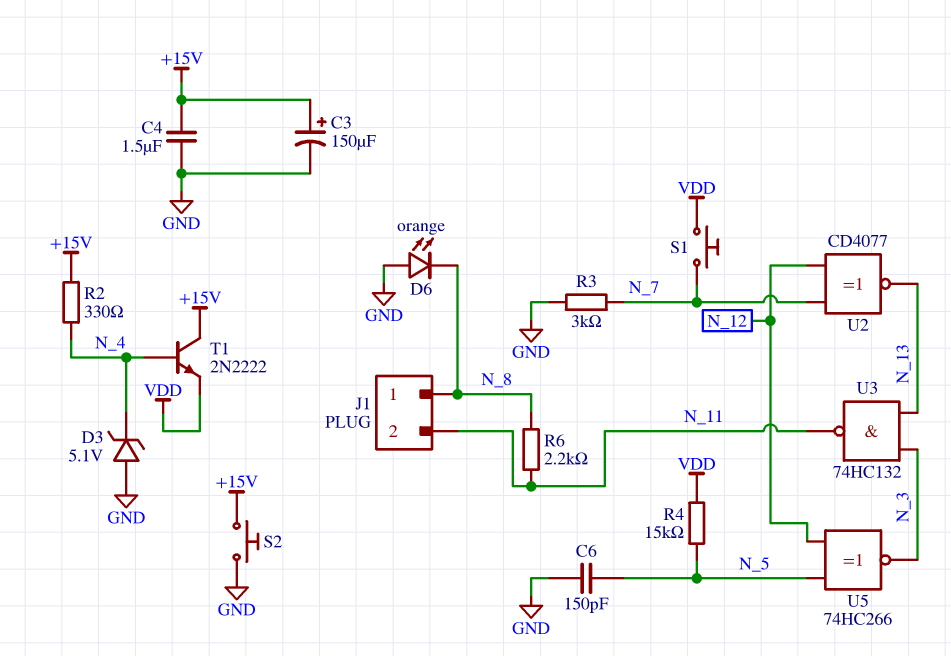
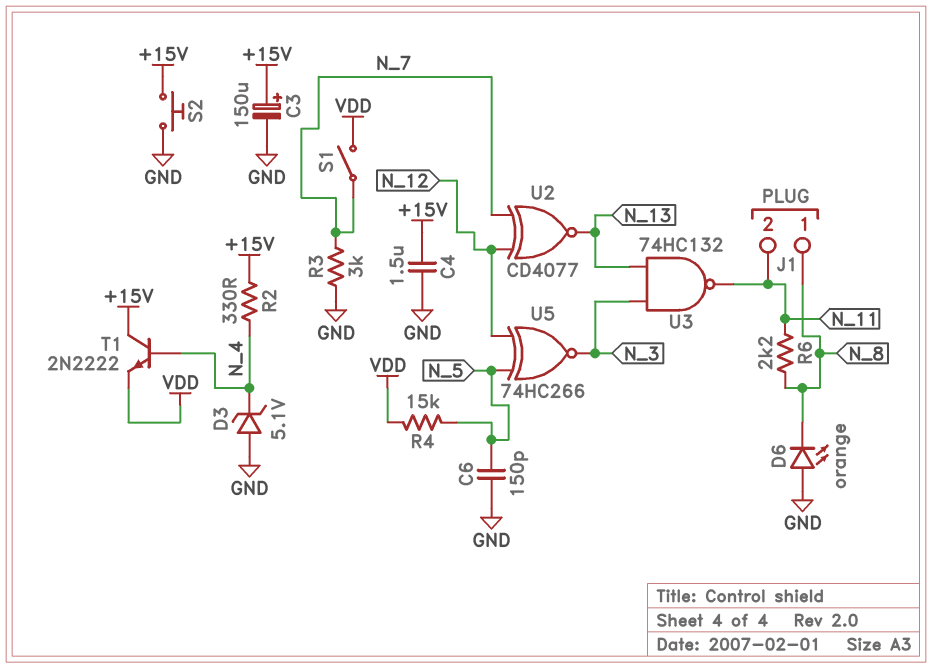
S1: button (N_7, VDD) -> switch (N_7, VDD)

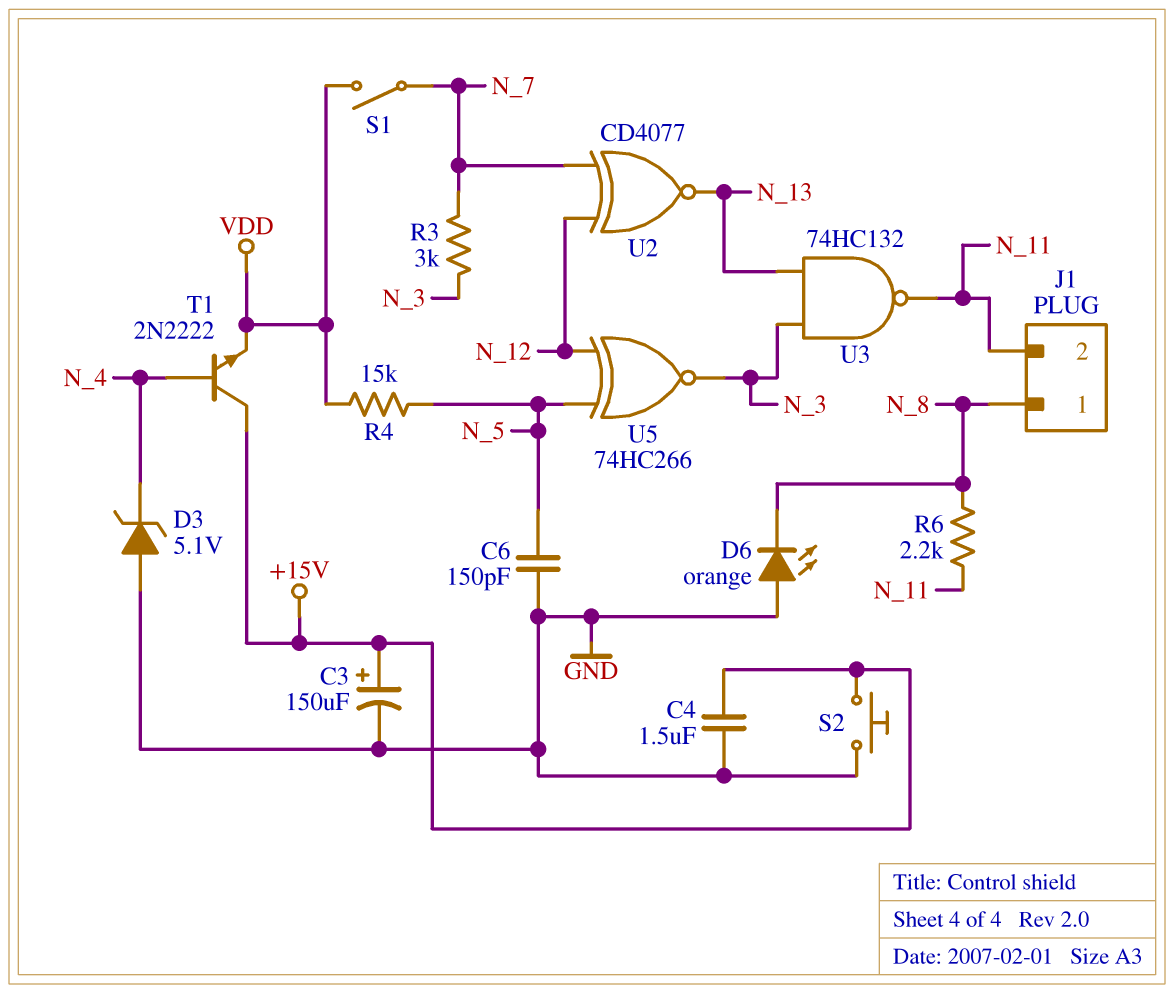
R2: 330 (+15V, N_4) -> none
R3: 3k (GND, N_7) -> 3k (N_3, N_7)

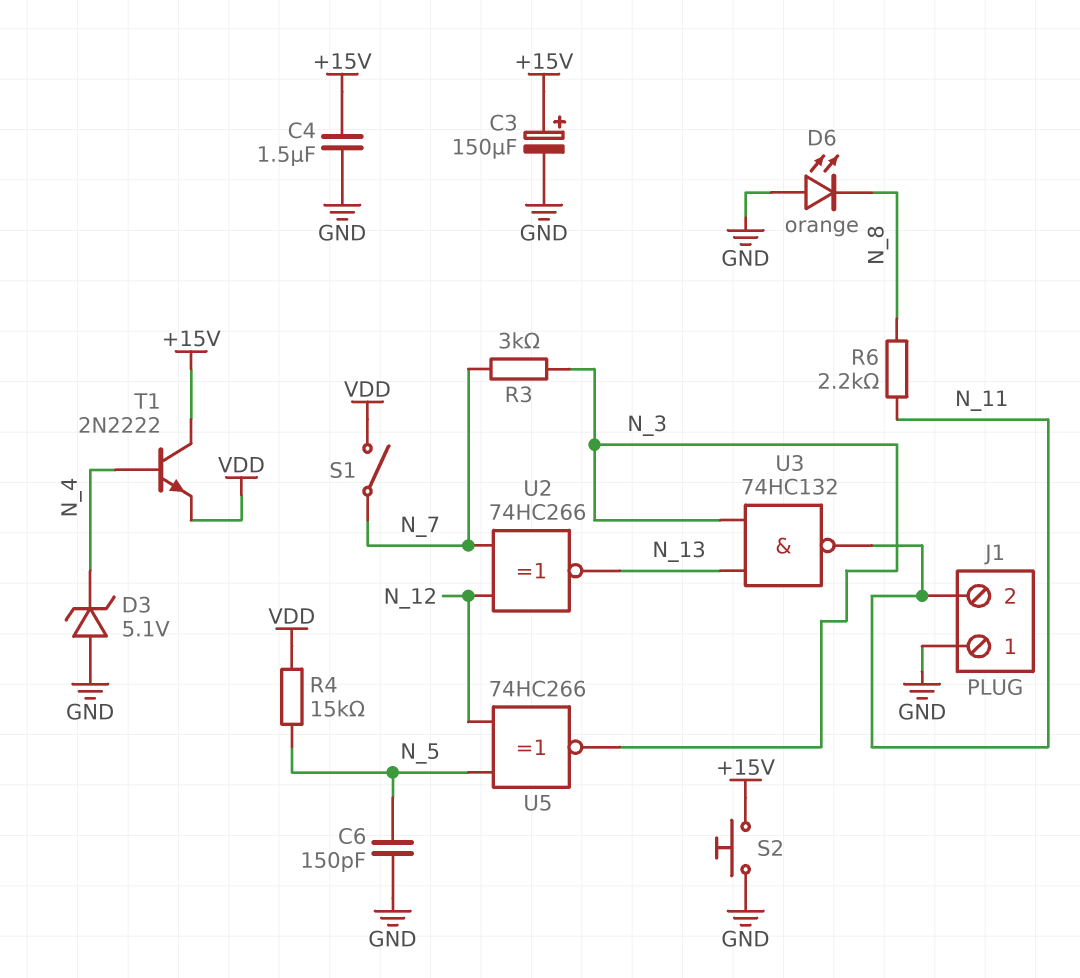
J1 pin 1: N_8 -> GND
U2: XNOR CD4077 (in N_7, in N_12, out N_13) -> XNOR 74HC266 (in N_7, in N_12, out N_13)

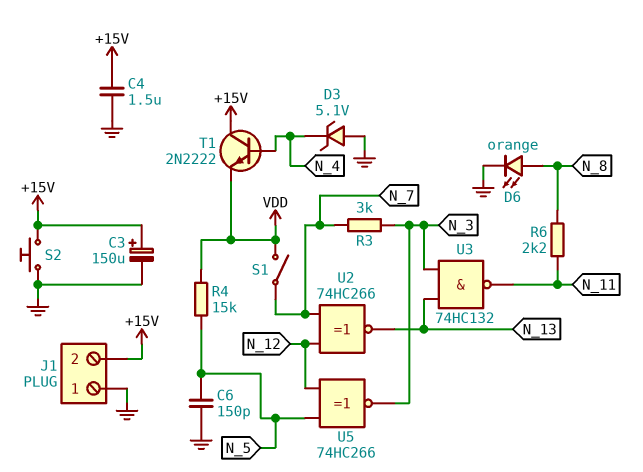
D6: LED orange (A GND, K N_8) -> LED orange (A N_8, K GND)
J1 pin 2: N_11 -> +15V

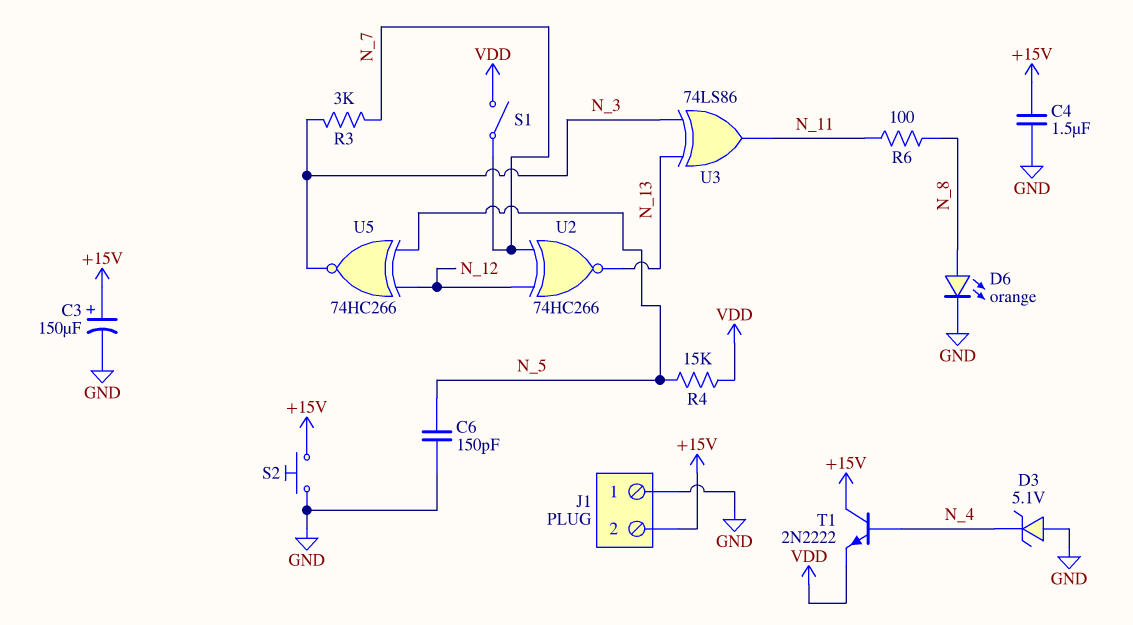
R6: 2.2k (N_8, N_11) -> 100 (N_8, N_11)
U3: NAND 74HC132 (in N_3, in N_13, out N_11) -> XOR 74LS86 (in N_3, in N_13, out N_11)

